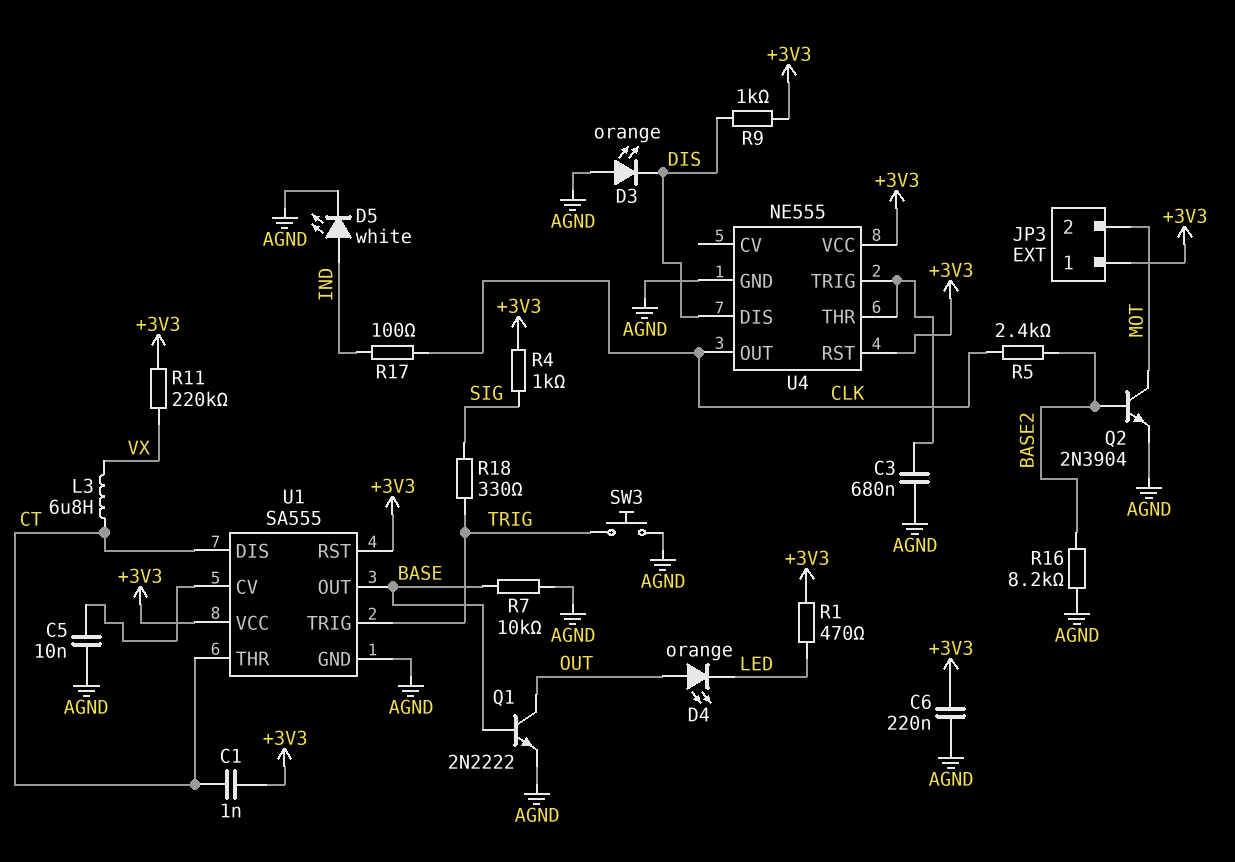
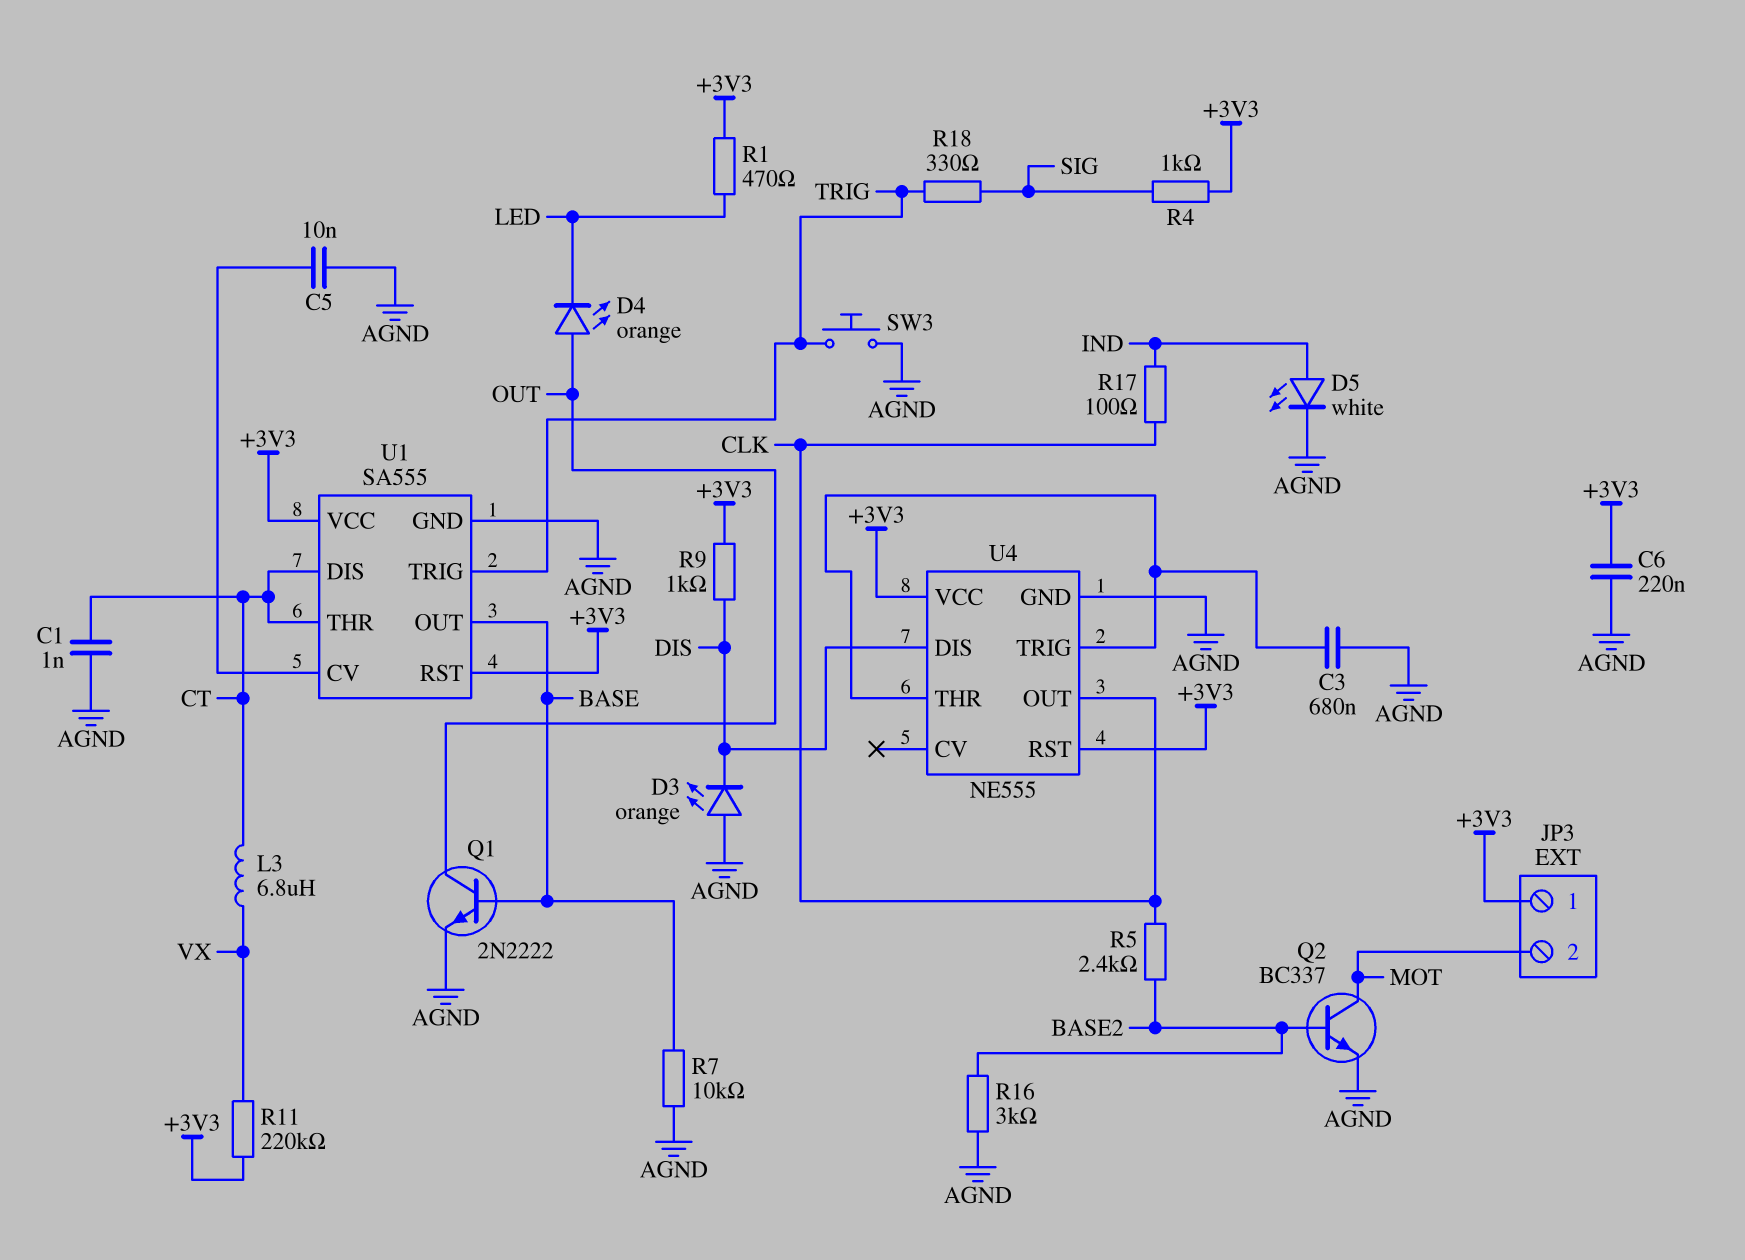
C1: 1nF (+3V3, CT) -> 1nF (AGND, CT)
Q2: NPN 2N3904 (B BASE2, C MOT, E AGND) -> NPN BC337 (B BASE2, C MOT, E AGND)
R16: 8.2k (AGND, BASE2) -> 3k (AGND, BASE2)

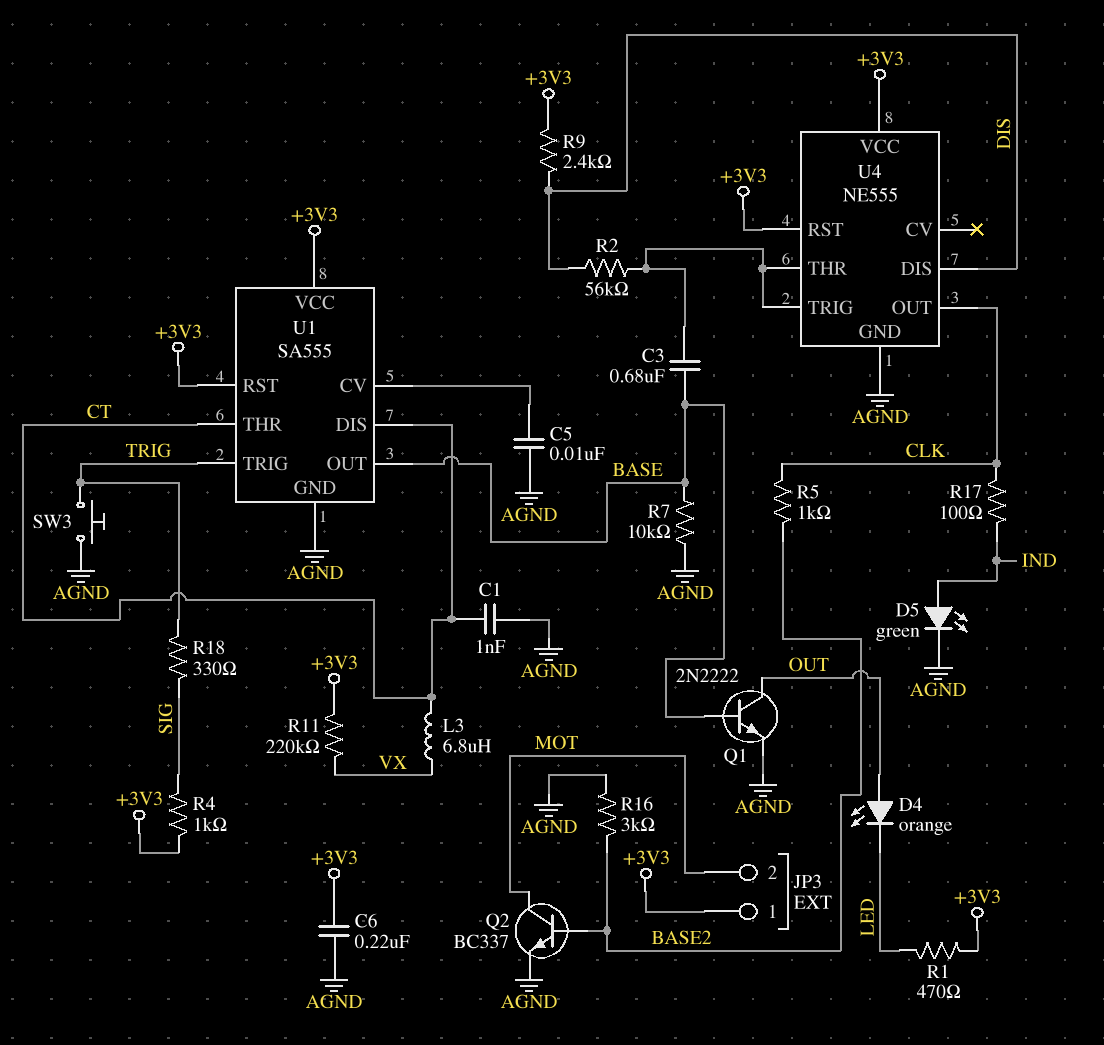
C3: 680nF (AGND, U4/THR) -> 680nF (BASE, U4/THR)
D3: LED orange (A AGND, K DIS) -> none
D5: LED white (A IND, K AGND) -> LED green (A IND, K AGND)
R2: none -> 56k (DIS, U4/THR)
R5: 2.4k (BASE2, CLK) -> 1k (BASE2, CLK)
R9: 1k (+3V3, DIS) -> 2.4k (+3V3, DIS)

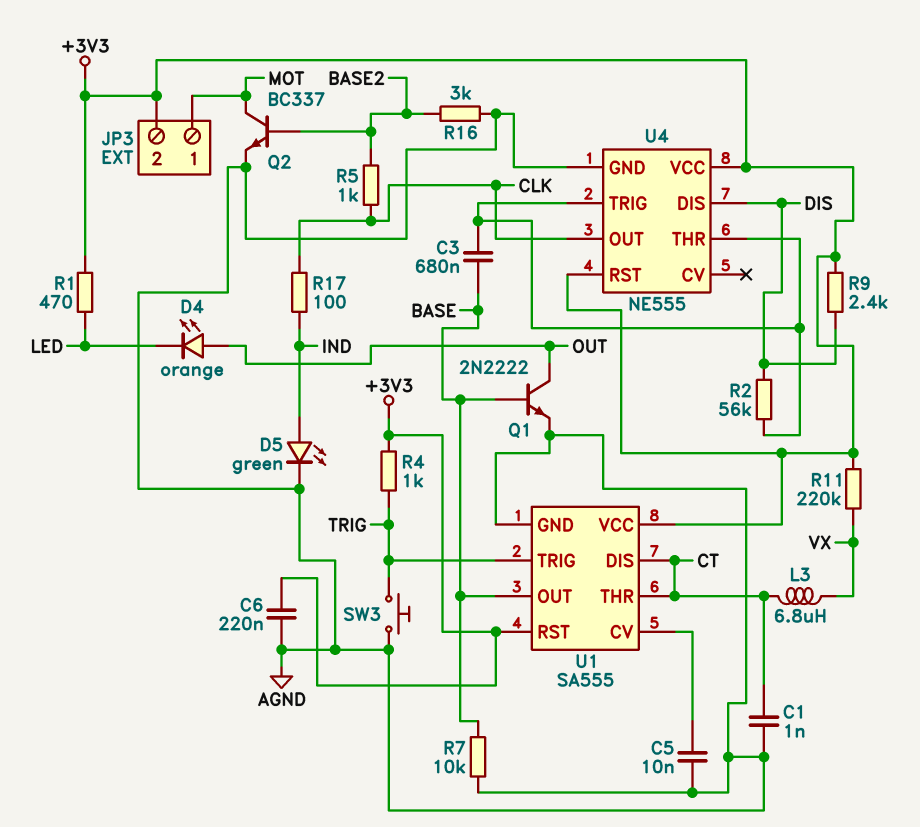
JP3 pin 1: +3V3 -> MOT
JP3 pin 2: MOT -> +3V3
R4: 1k (+3V3, SIG) -> 1k (+3V3, TRIG)
R18: 330 (SIG, TRIG) -> none

